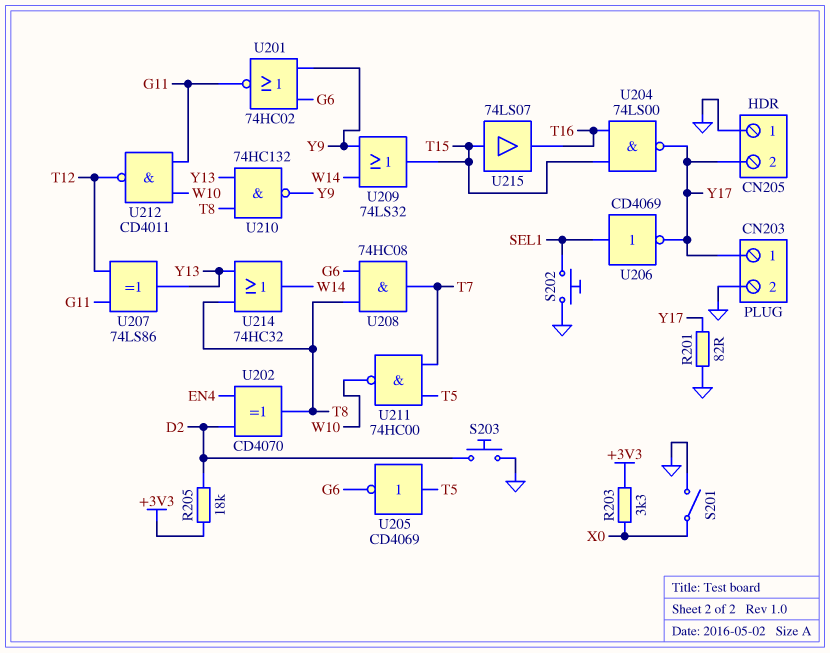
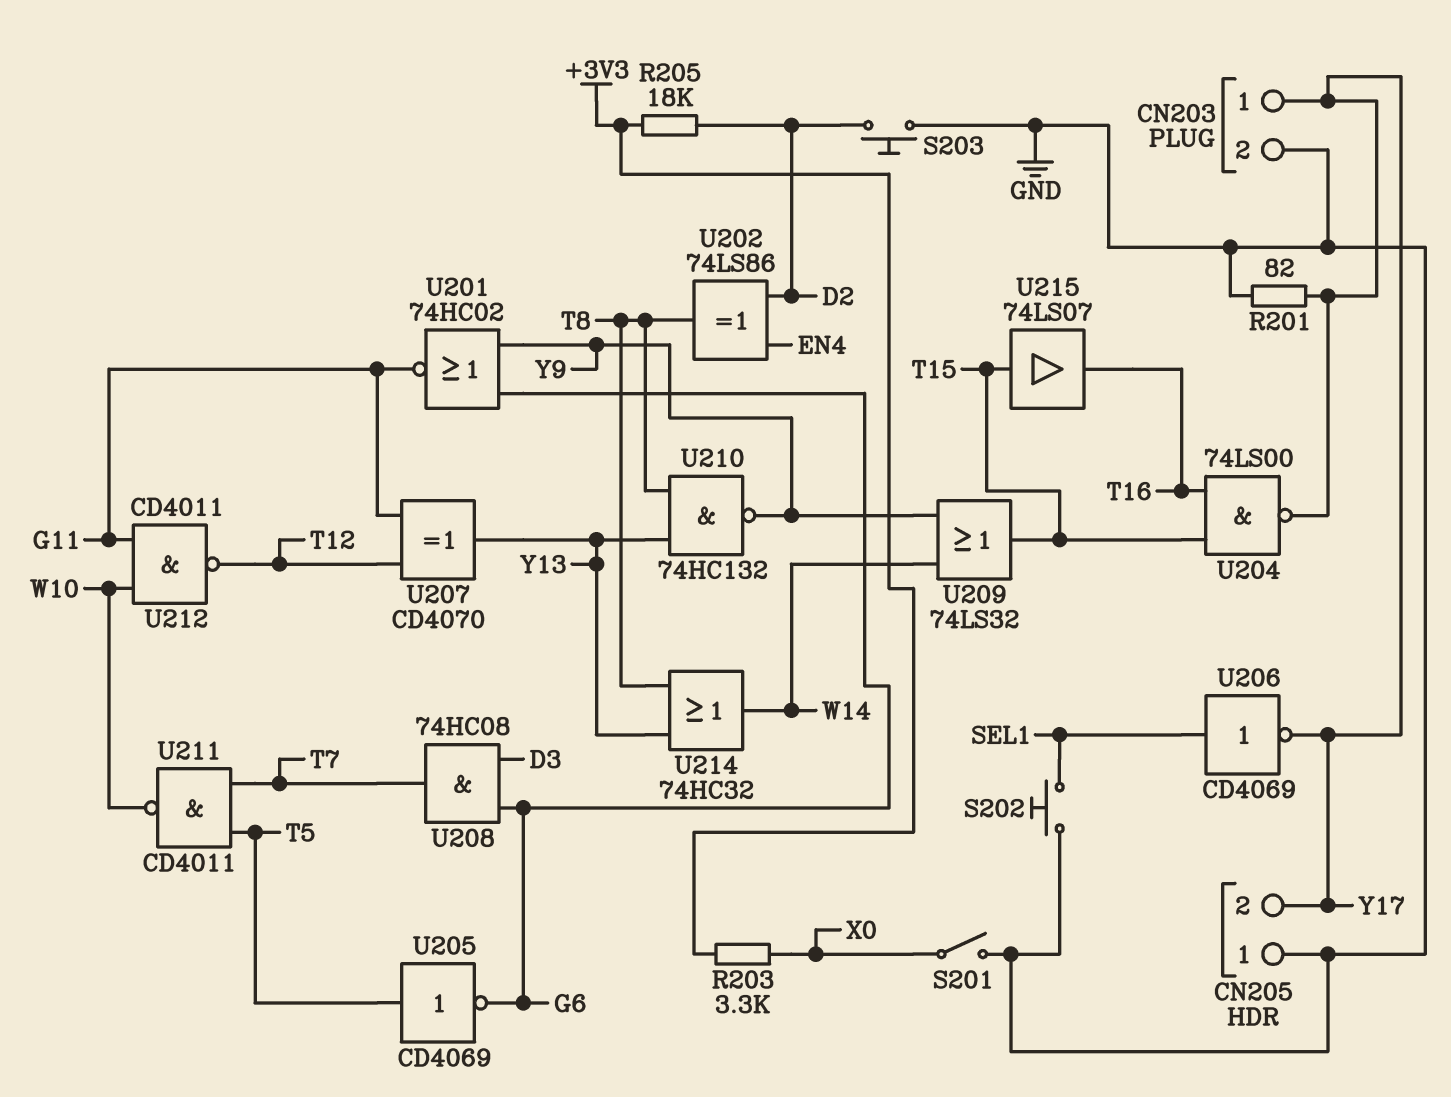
U202: XOR CD4070 (in D2, in EN4, out T8) -> XOR 74LS86 (in D2, in EN4, out T8)
U207: XOR 74LS86 (in G11, in T12, out Y13) -> XOR CD4070 (in G11, in T12, out Y13)
U208: AND 74HC08 (in G6, in T8, out T7) -> AND 74HC08 (in D3, in G6, out T7)
U211: NAND 74HC00 (in T5, in T7, out W10) -> NAND CD4011 (in T5, in T7, out W10)

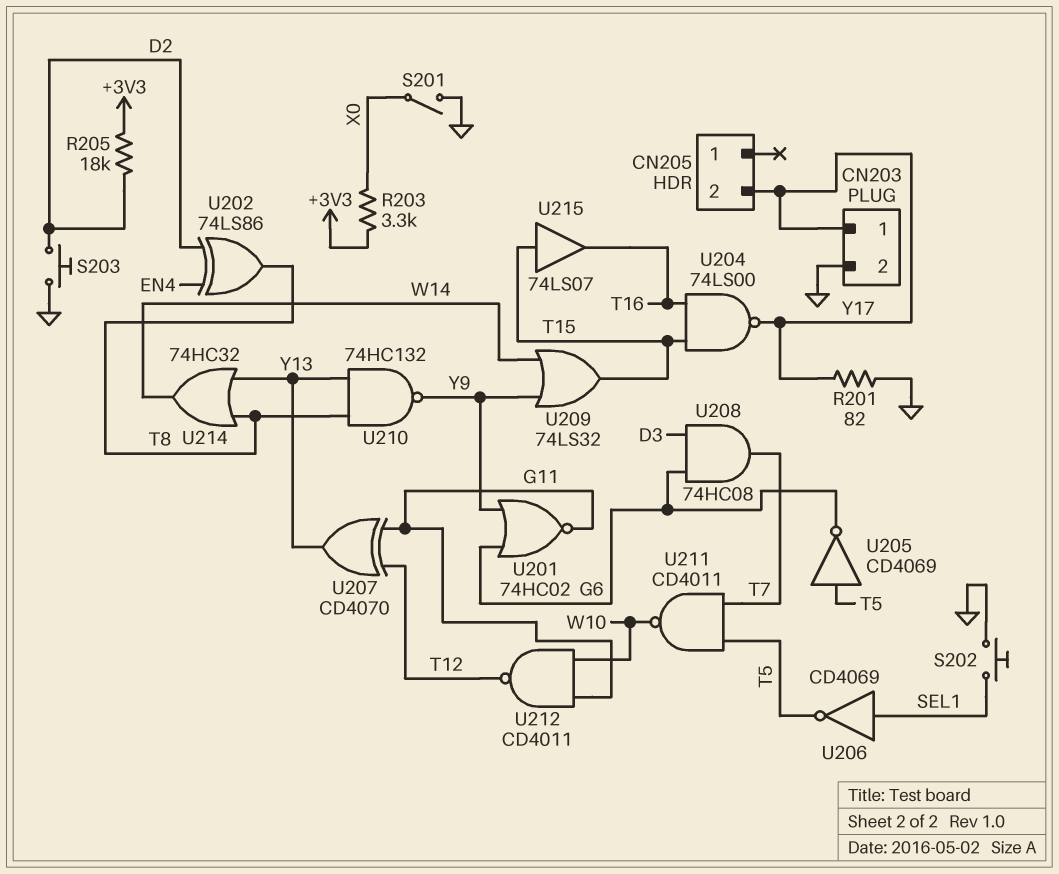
CN205 pin 1: GND -> none
U206: NOT CD4069 (in SEL1, out Y17) -> NOT CD4069 (in SEL1, out T5)

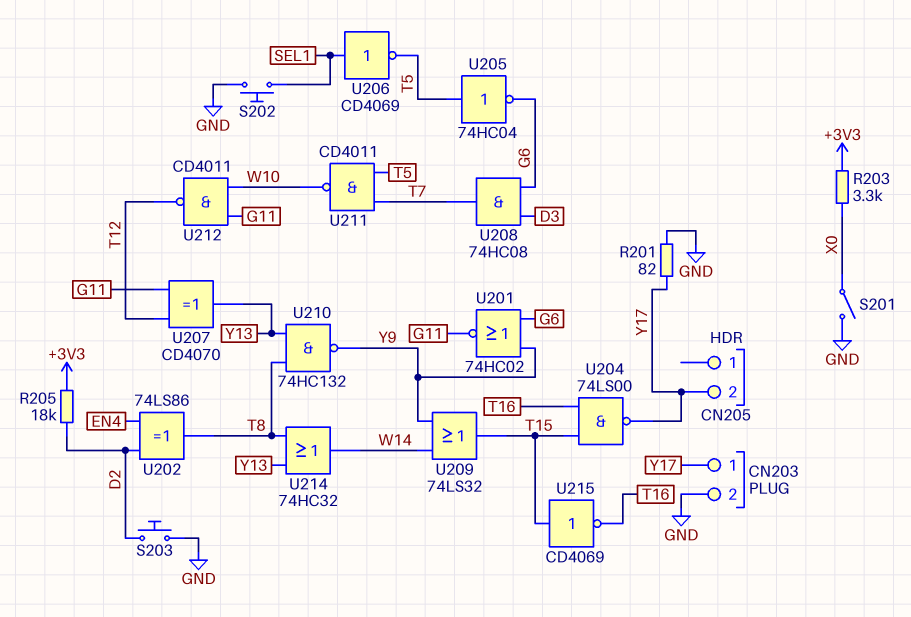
U205: NOT CD4069 (in T5, out G6) -> NOT 74HC04 (in T5, out G6)
U215: buffer 74LS07 (in T15, out T16) -> NOT CD4069 (in T15, out T16)

